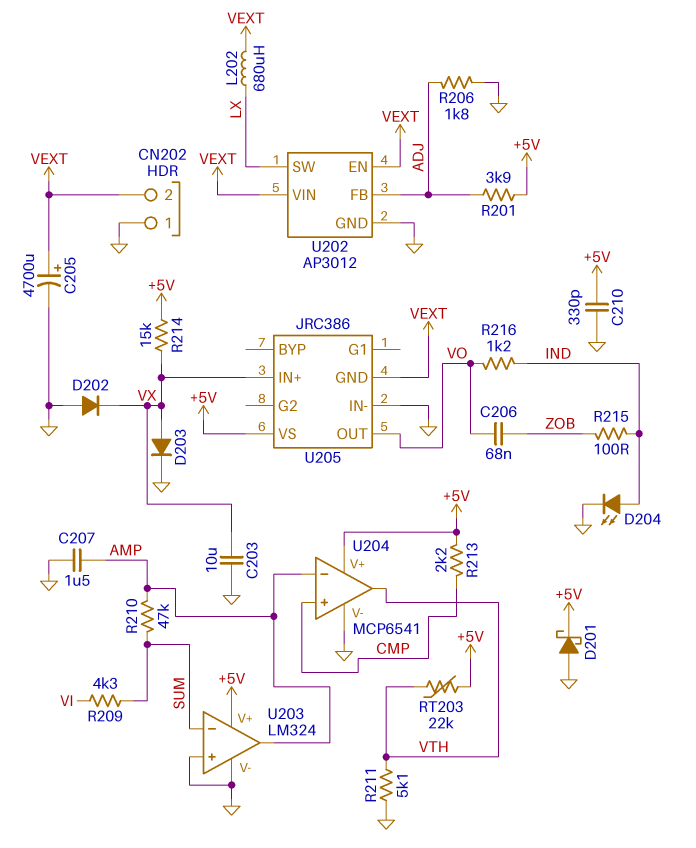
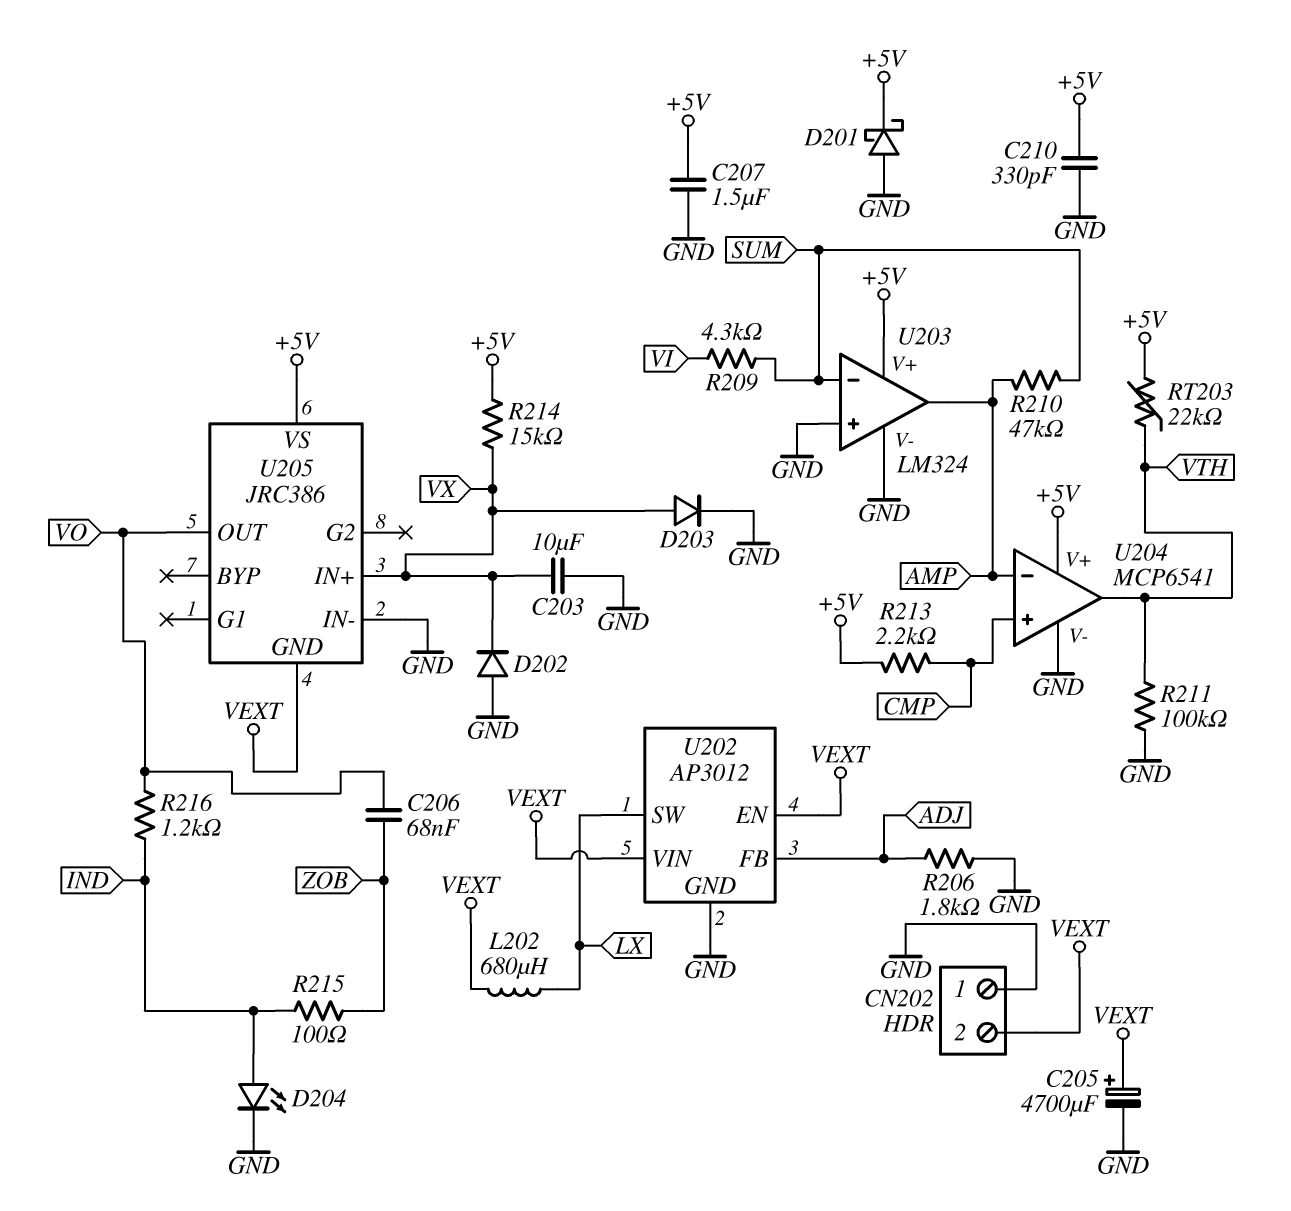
C207: 1.5uF (AMP, GND) -> 1.5uF (+5V, GND)
R201: 3.9k (+5V, ADJ) -> none
R211: 5.1k (GND, VTH) -> 100k (GND, VTH)

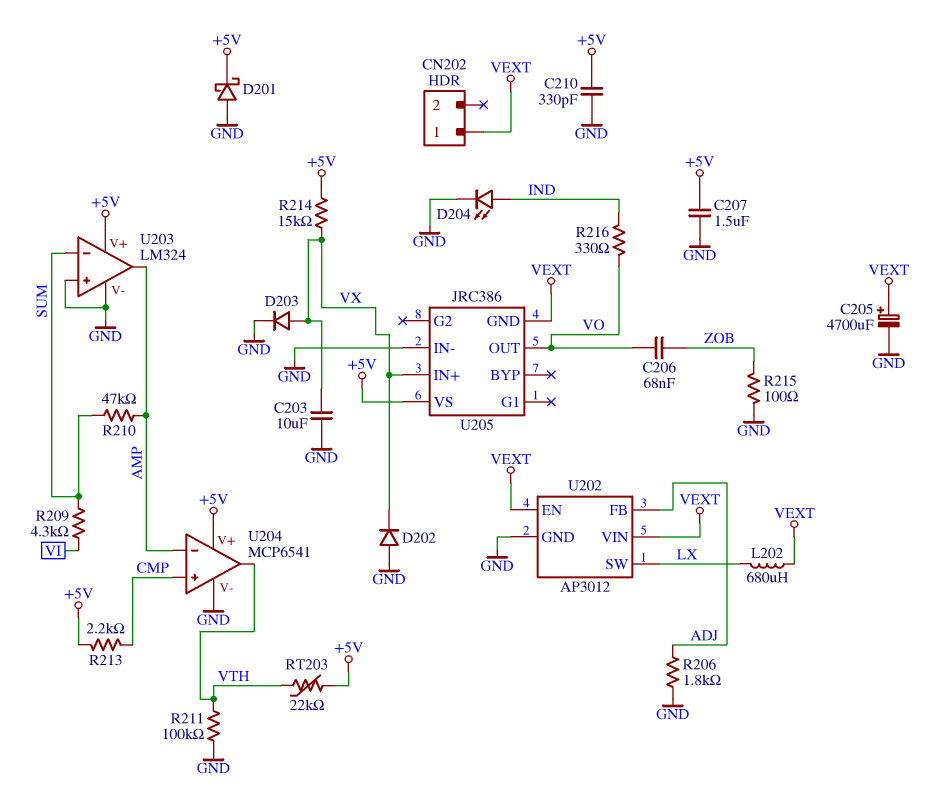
CN202 pin 1: GND -> VEXT
CN202 pin 2: VEXT -> none
R215: 100 (IND, ZOB) -> 100 (GND, ZOB)
R216: 1.2k (IND, VO) -> 330 (IND, VO)

